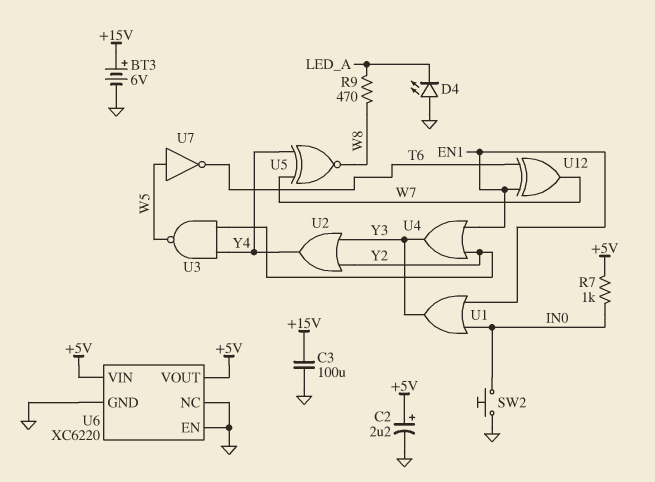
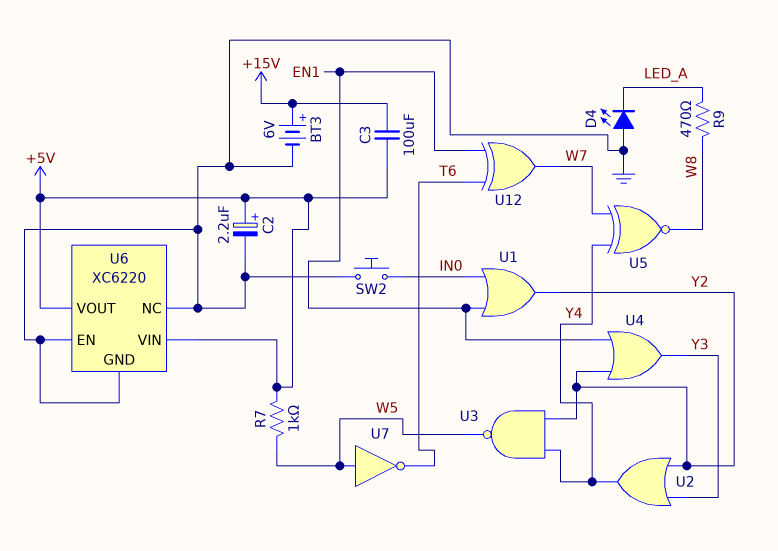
C3: 100uF (+15V, GND) -> 100uF (+5V, +15V)
R7: 1k (+5V, IN0) -> 1k (+5V, W5)
U1: OR (in EN1, in IN0, out Y3) -> OR (in EN1, in IN0, out Y2)

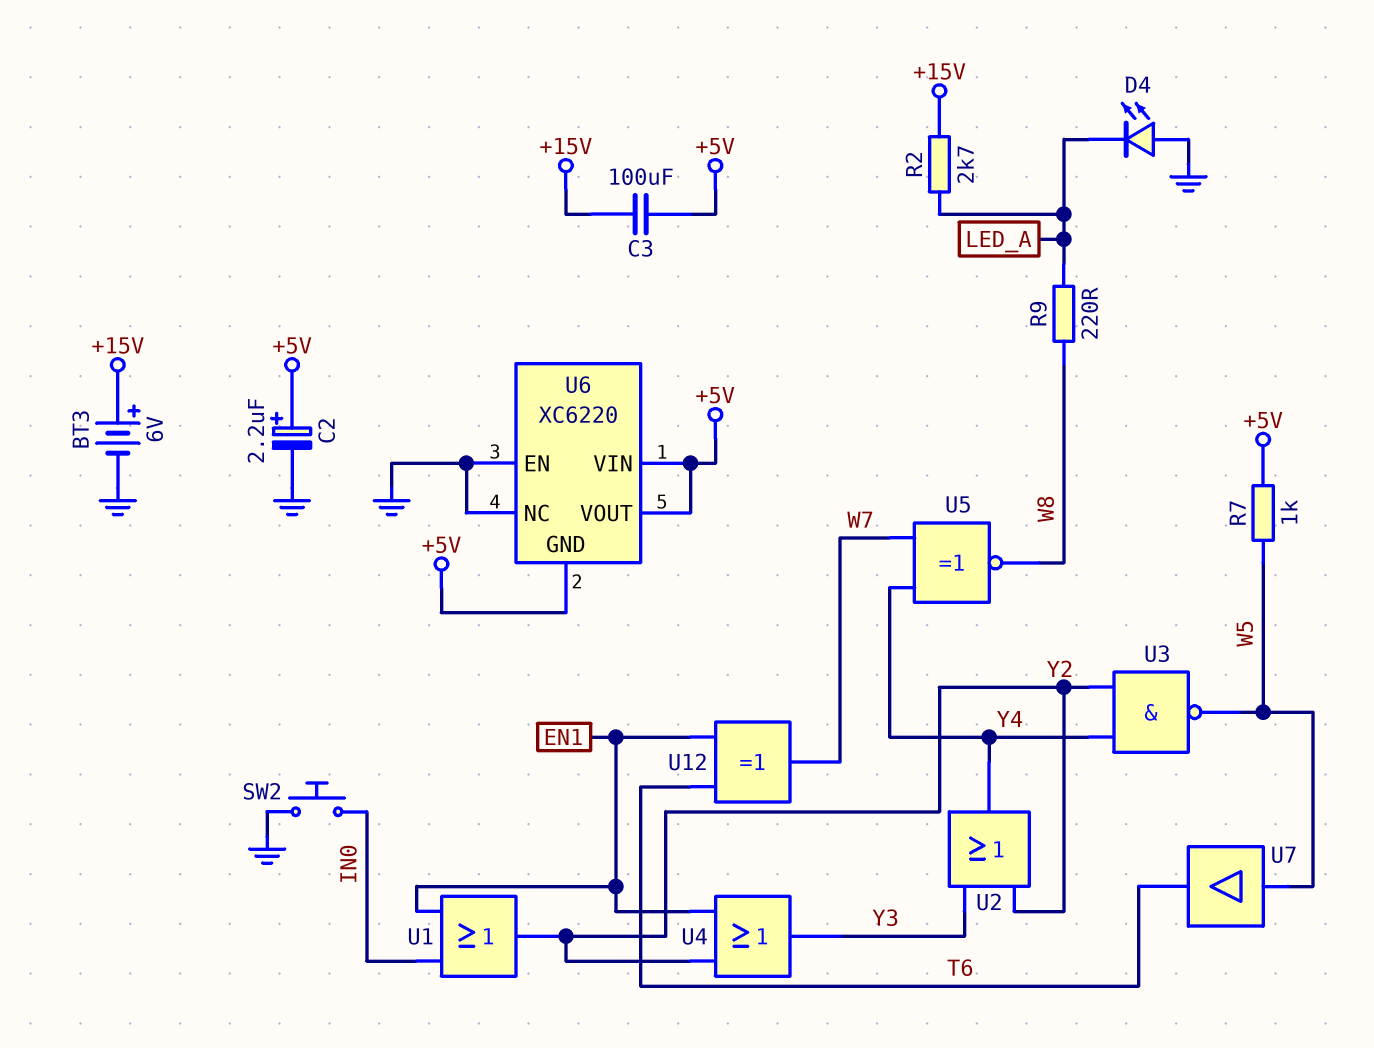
R2: none -> 2.7k (+15V, LED_A)
R9: 470 (LED_A, W8) -> 220 (LED_A, W8)
U6 pin GND: GND -> +5V
U7: NOT (in W5, out T6) -> buffer (in W5, out T6)

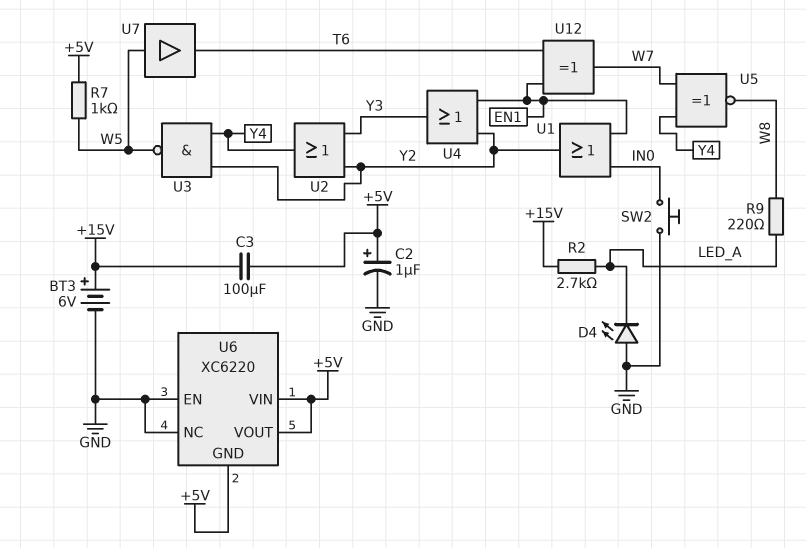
C2: 2.2uF (plus +5V, minus GND) -> 1uF (plus +5V, minus GND)

